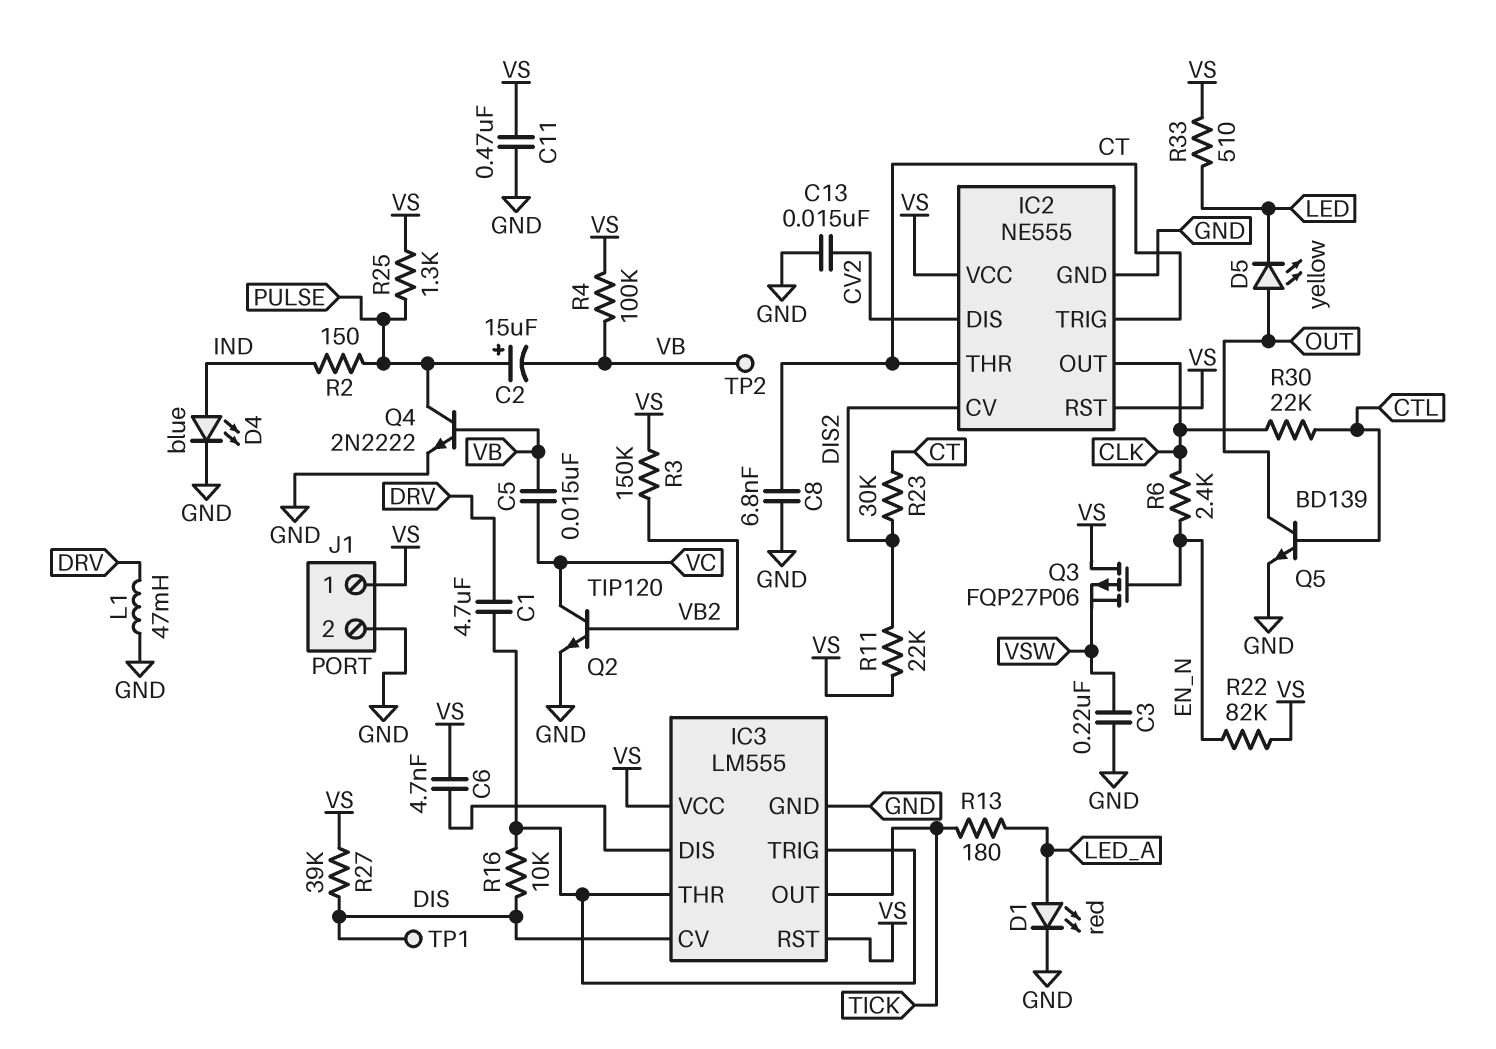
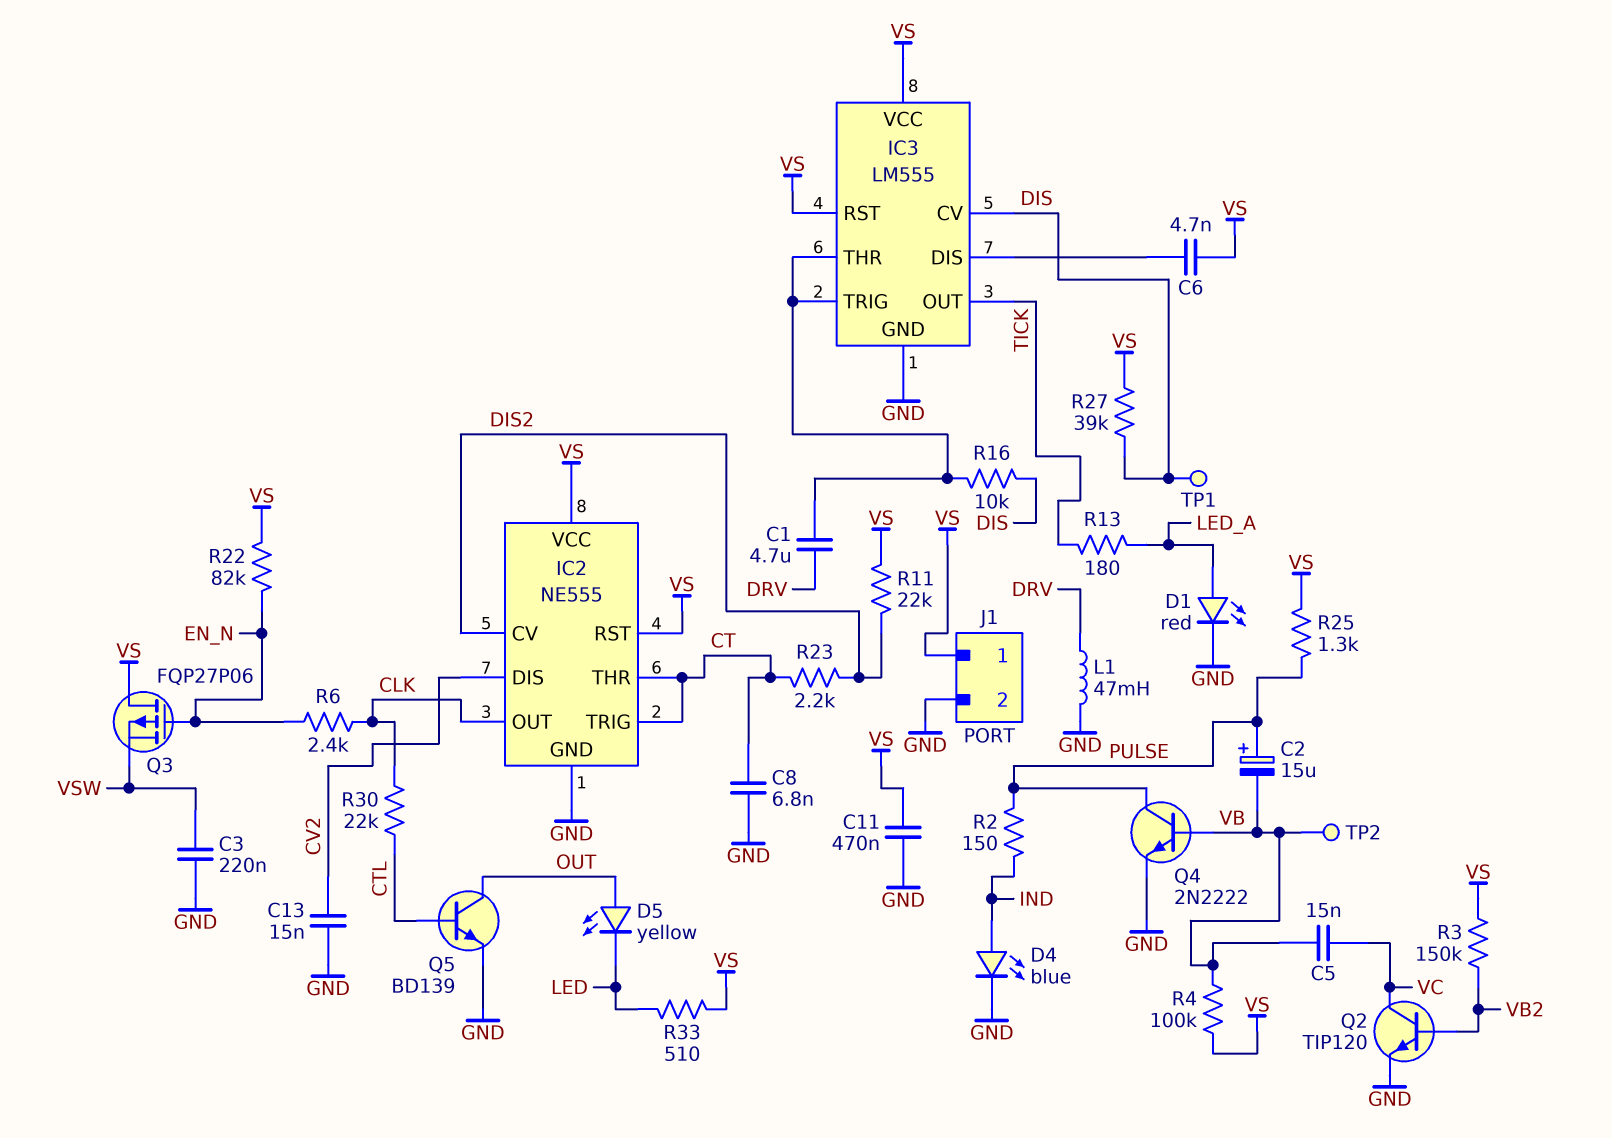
R23: 30k (CT, DIS2) -> 2.2k (CT, DIS2)

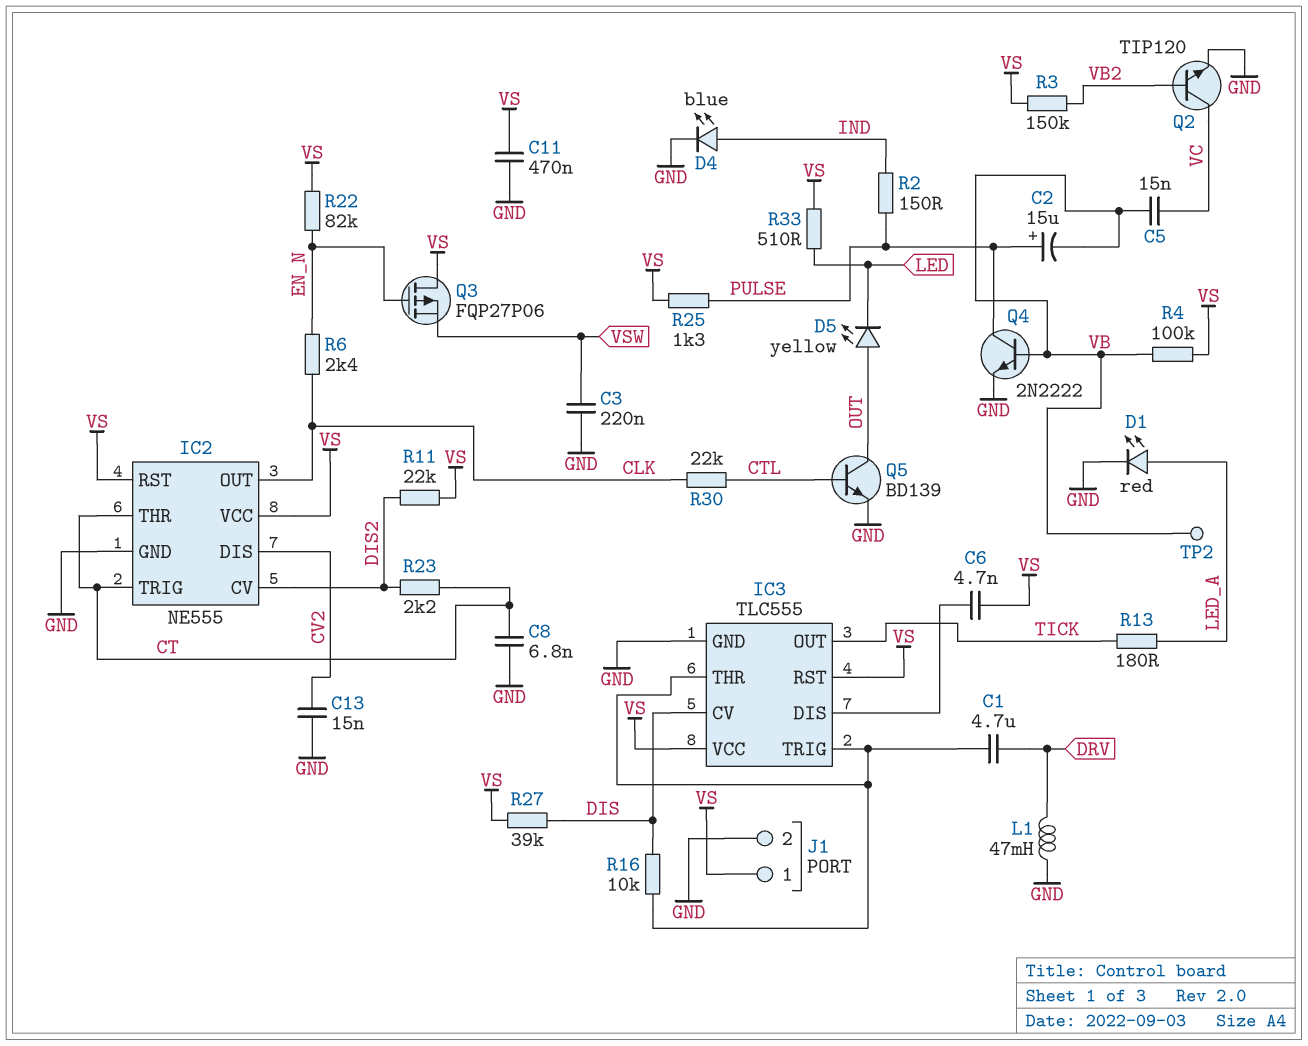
IC3: LM555 -> TLC555
TP1: test point (DIS) -> none

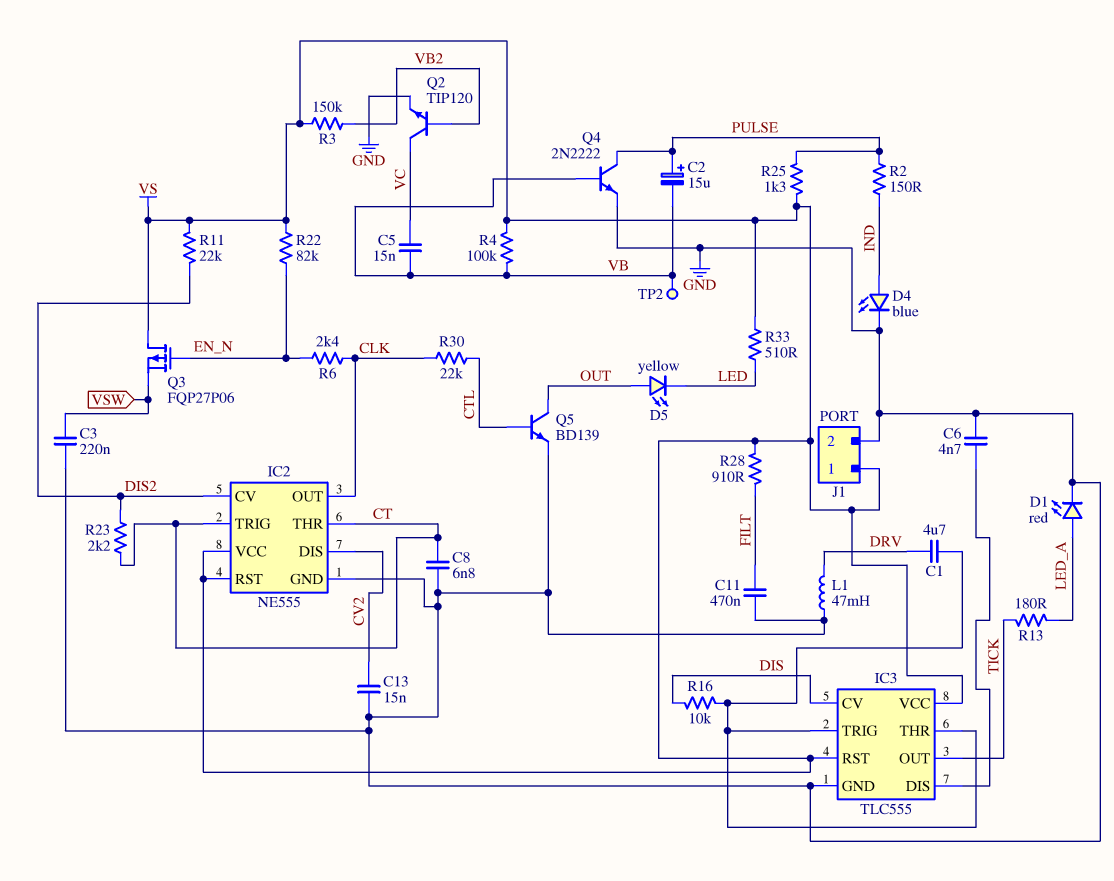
C6: 4.7nF (IC3/DIS, VS) -> 4.7nF (GND, IC3/DIS)
C11: 470nF (GND, VS) -> 470nF (FILT, GND)
R27: 39k (DIS, VS) -> none
R28: none -> 910 (FILT, VS)

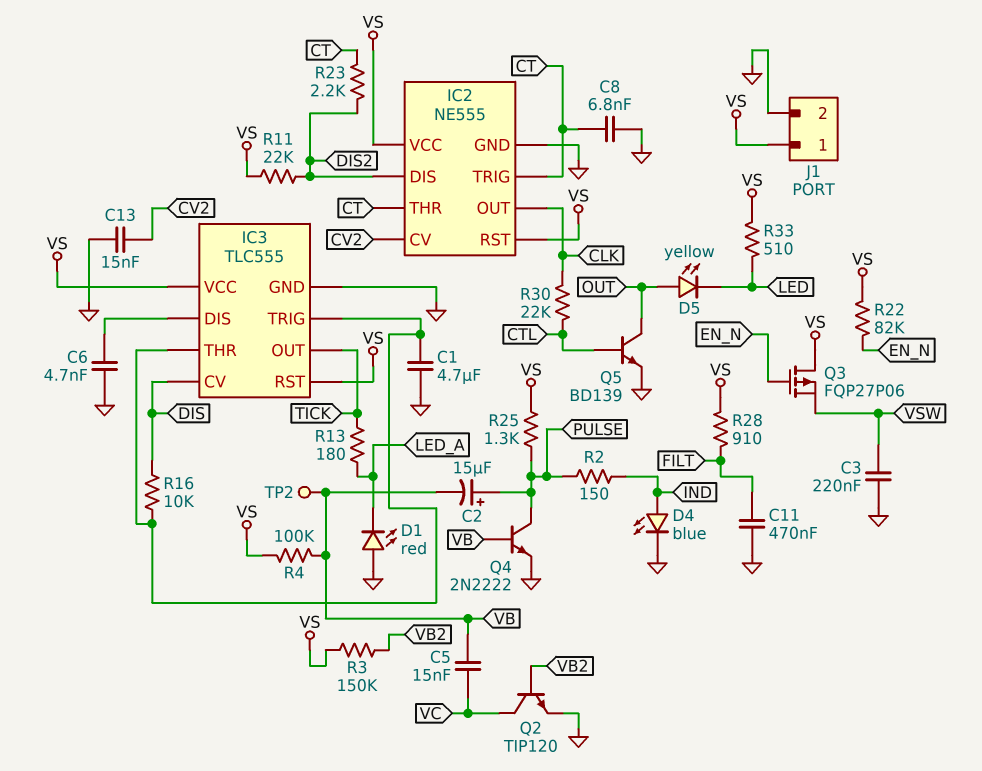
C1: 4.7uF (DRV, IC3/THR) -> 4.7uF (GND, IC3/THR)
D1: LED red (A LED_A, K GND) -> LED red (A GND, K LED_A)
IC2 pin CV: DIS2 -> CV2
IC2 pin DIS: CV2 -> DIS2
L1: 47mH (DRV, GND) -> none
R6: 2.4k (CLK, EN_N) -> none

